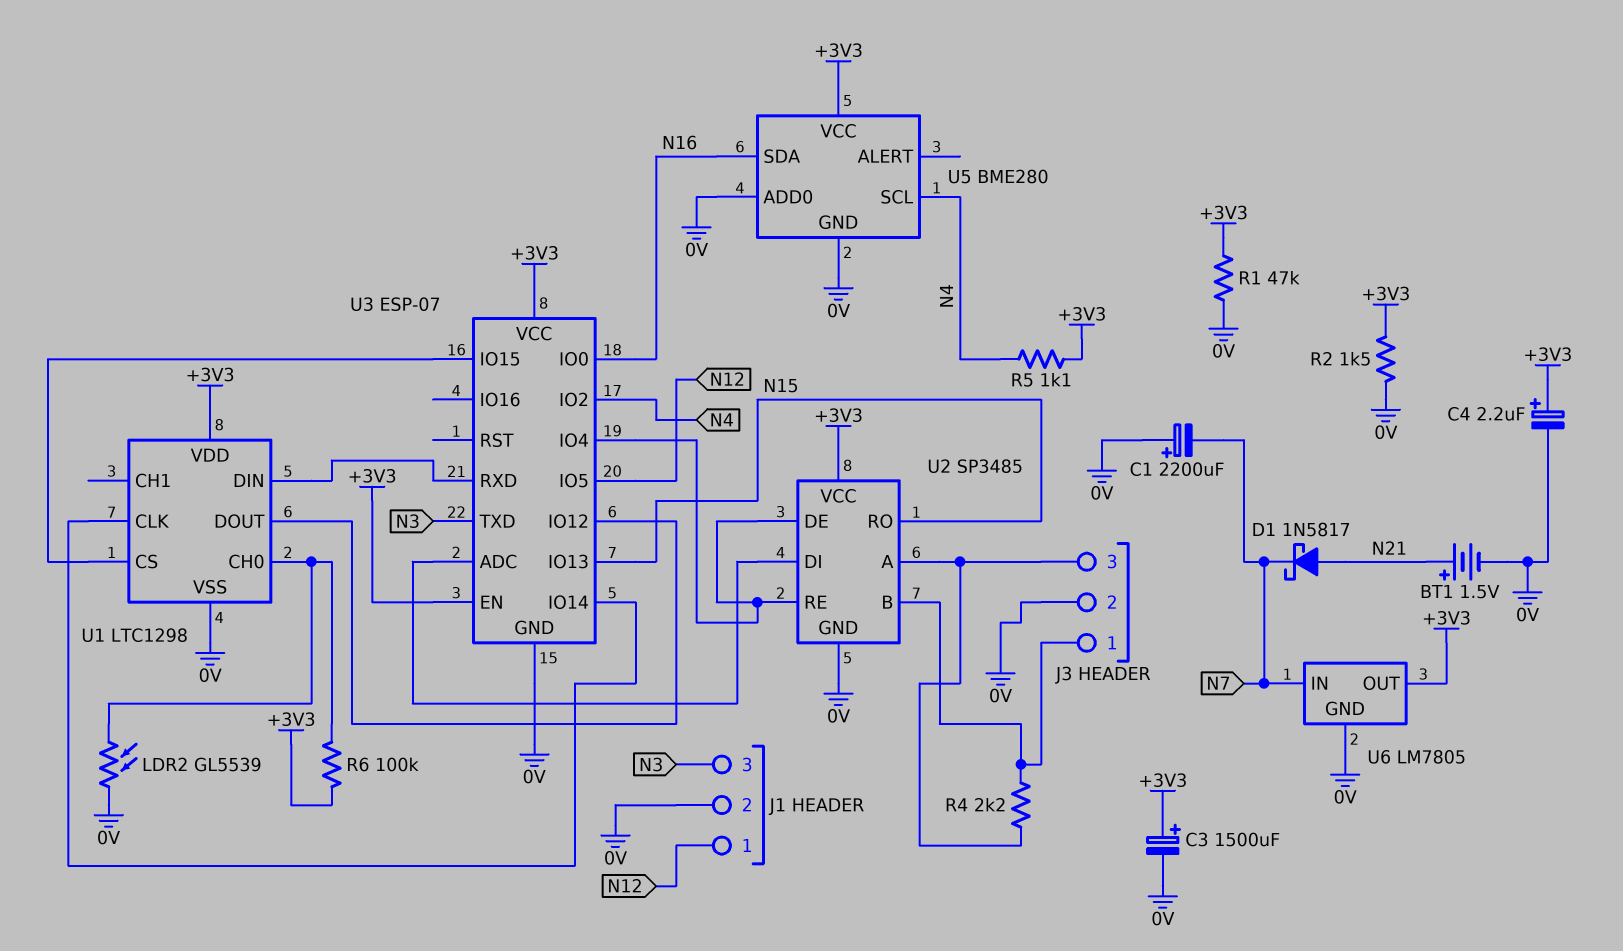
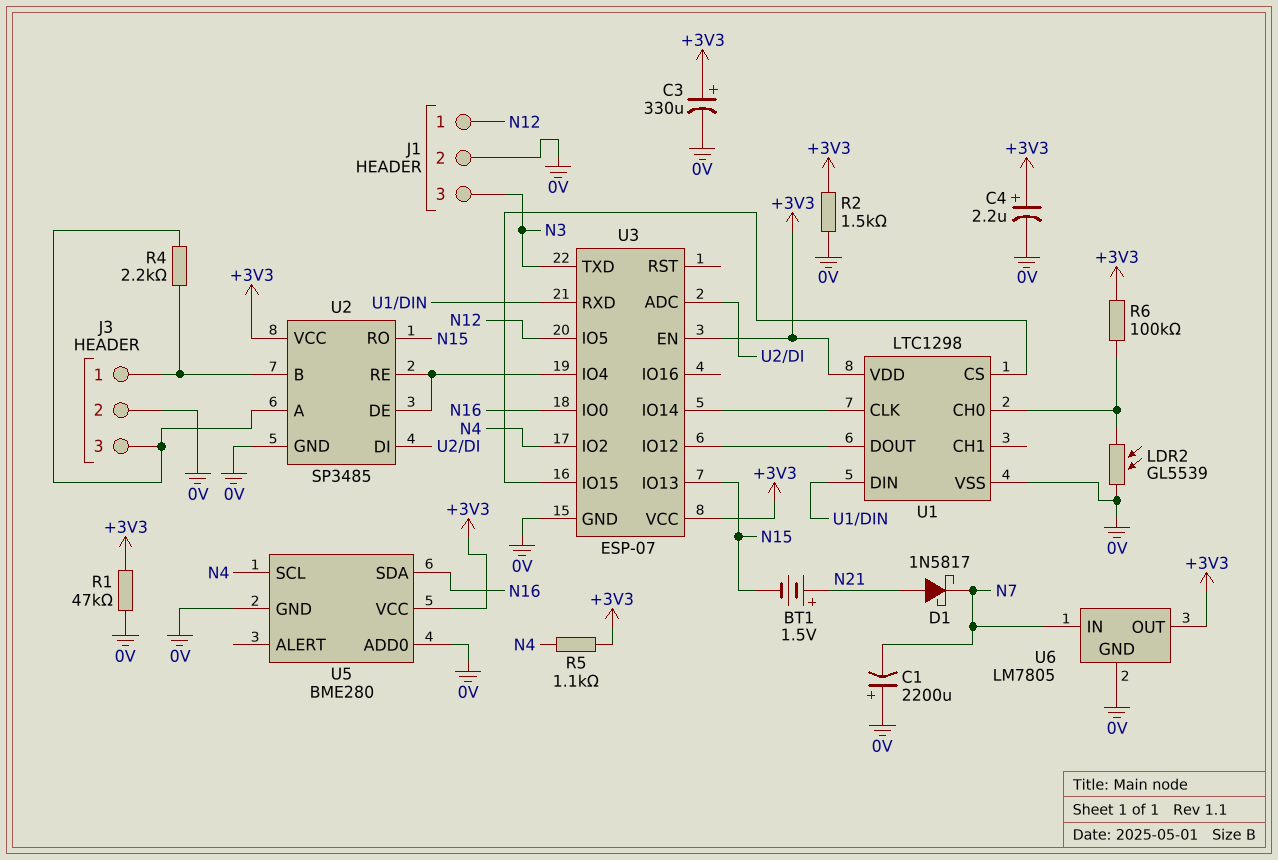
BT1: 1.5V (plus N21, minus 0V) -> 1.5V (plus N21, minus N15)
C3: 1500uF (plus +3V3, minus 0V) -> 330uF (plus +3V3, minus 0V)

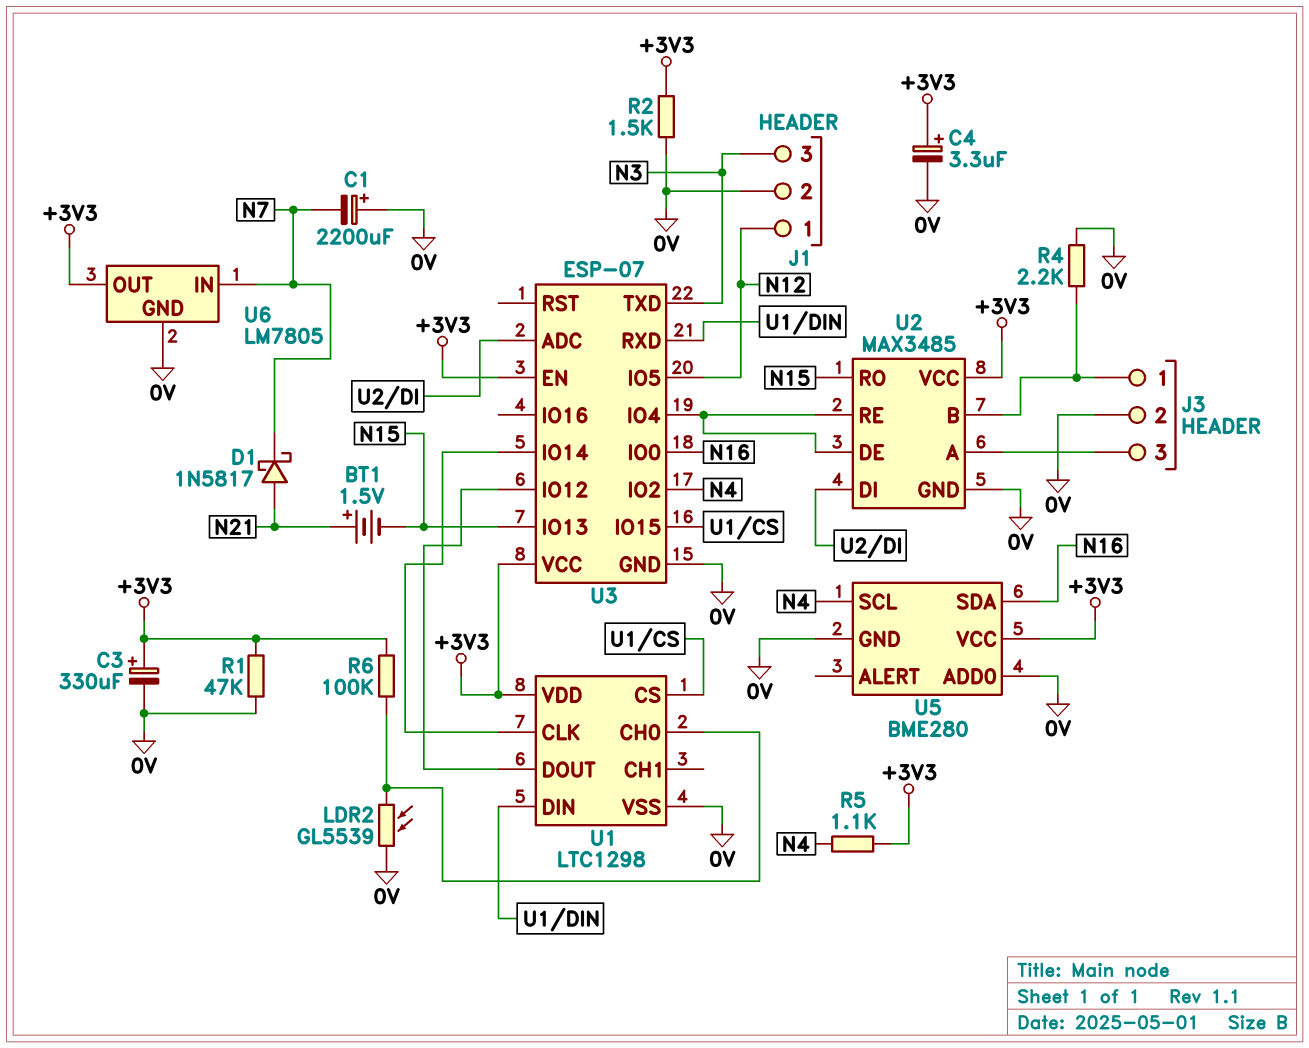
C4: 2.2uF (plus +3V3, minus 0V) -> 3.3uF (plus +3V3, minus 0V)
R4: 2.2k (J3/1, J3/3) -> 2.2k (0V, J3/1)
U2: SP3485 -> MAX3485

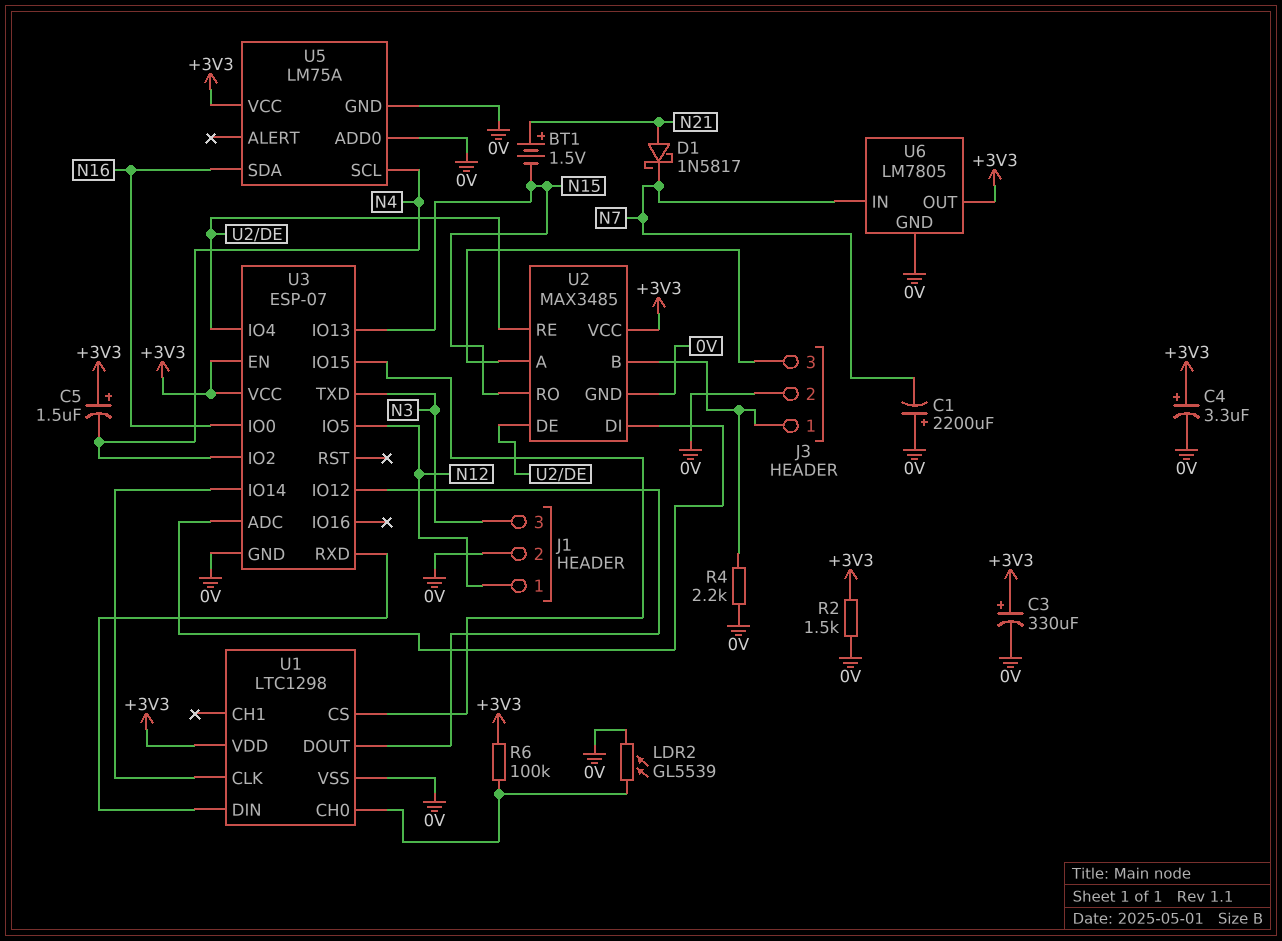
C5: none -> 1.5uF (plus +3V3, minus N4)
R1: 47k (+3V3, 0V) -> none
R5: 1.1k (+3V3, N4) -> none
U5: BME280 -> LM75A

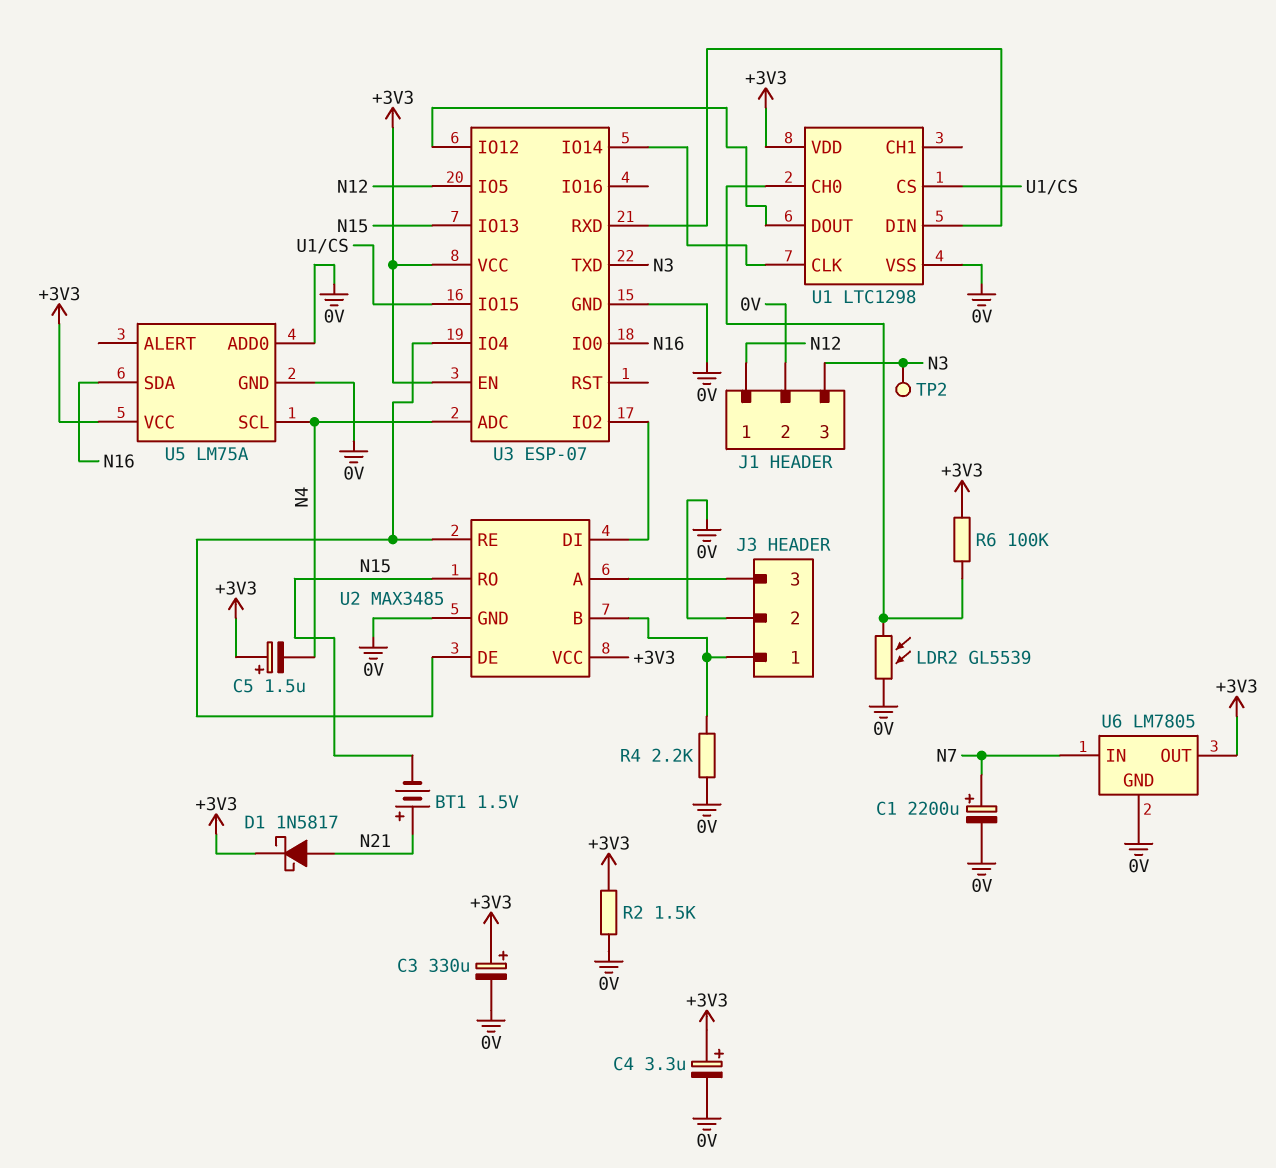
C1: 2200uF (plus 0V, minus N7) -> 2200uF (plus N7, minus 0V)
D1: schottky 1N5817 (A N21, K N7) -> schottky 1N5817 (A N21, K +3V3)
TP2: none -> test point (N3)
U3 pin ADC: U2/DI -> N4
U3 pin IO2: N4 -> U2/DI

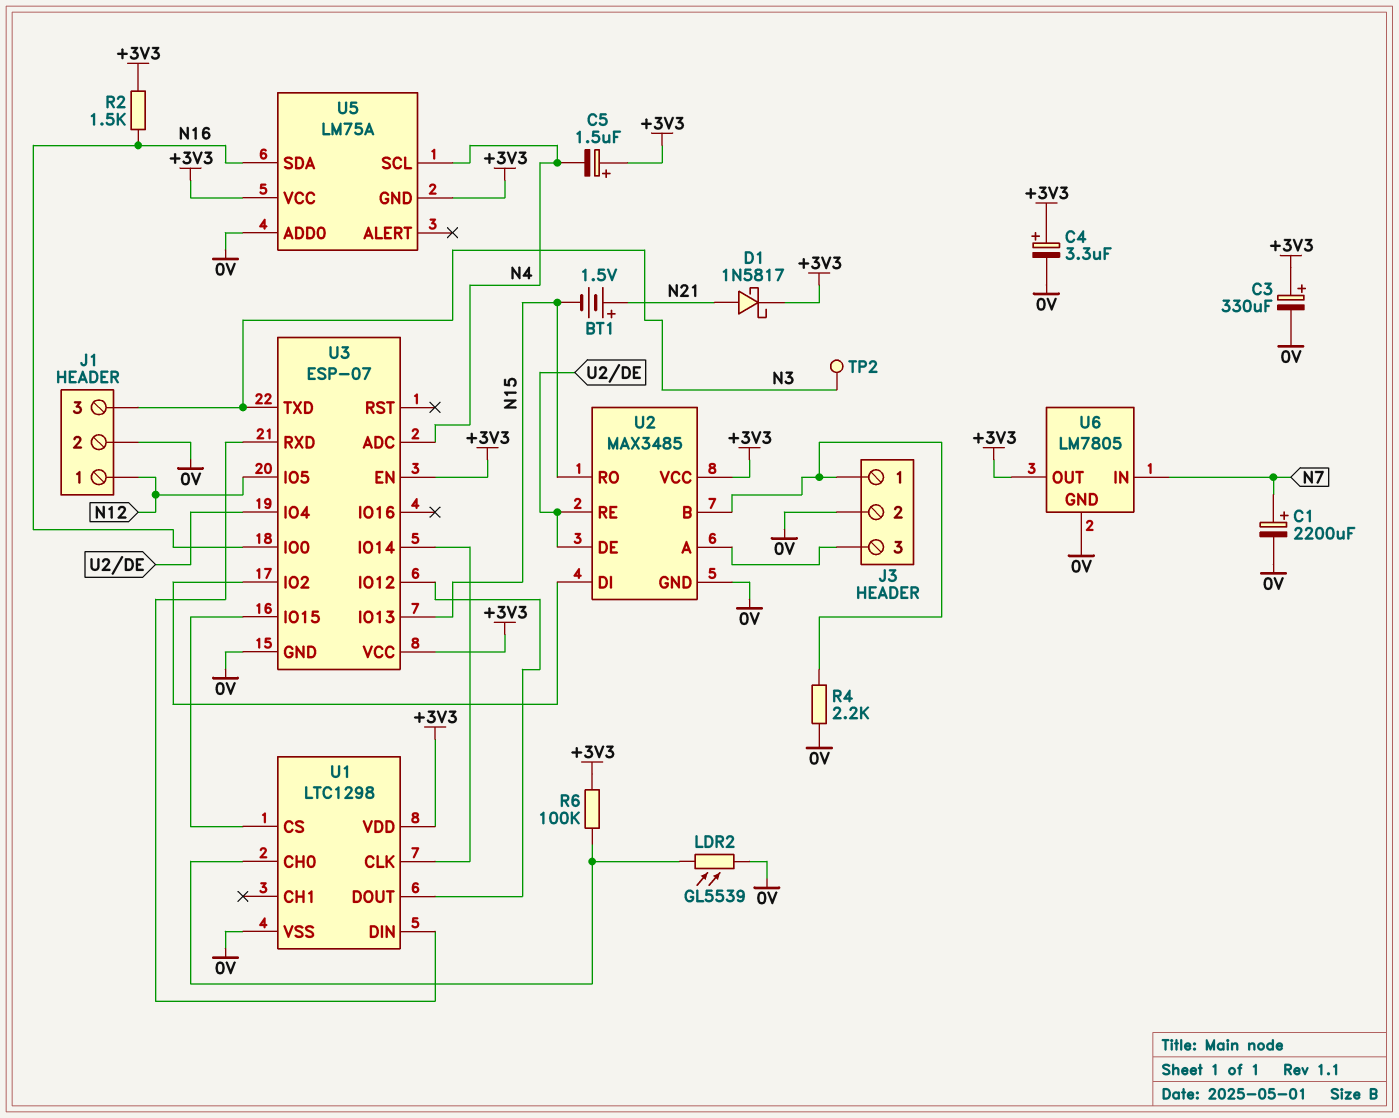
R2: 1.5k (+3V3, 0V) -> 1.5k (+3V3, N16)
U5 pin GND: 0V -> +3V3

